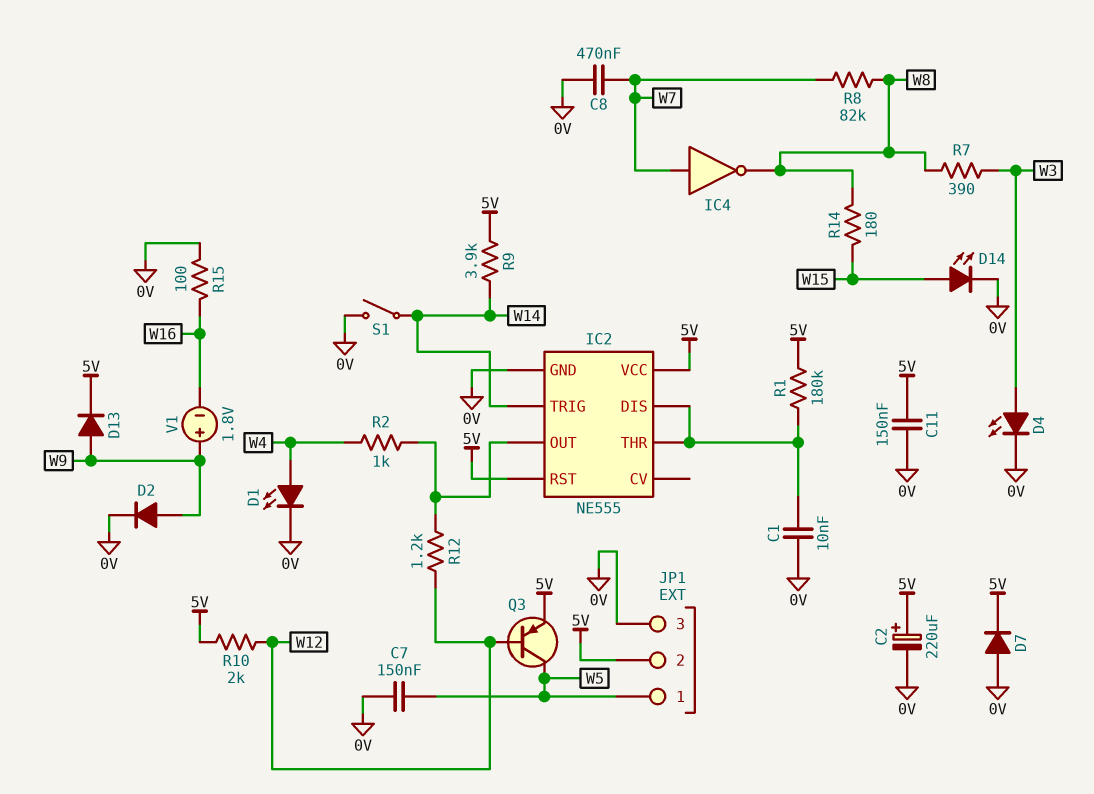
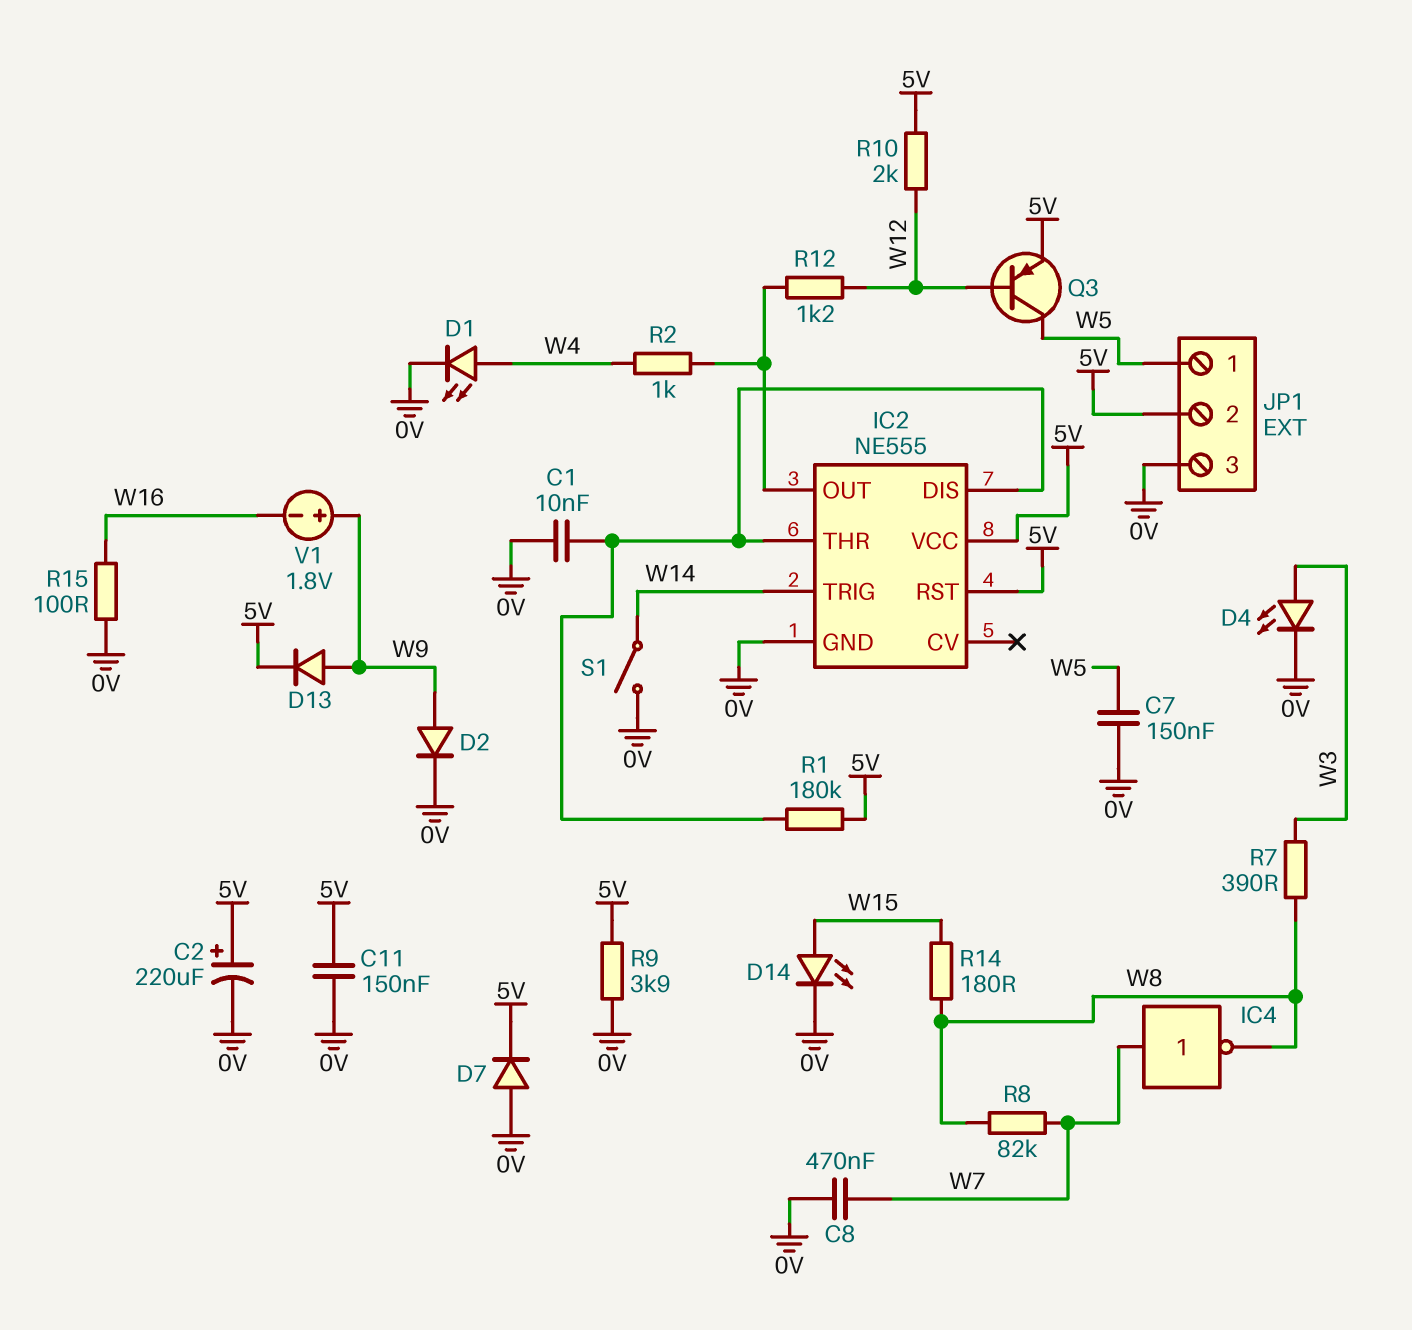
R9: 3.9k (5V, W14) -> 3.9k (0V, 5V)

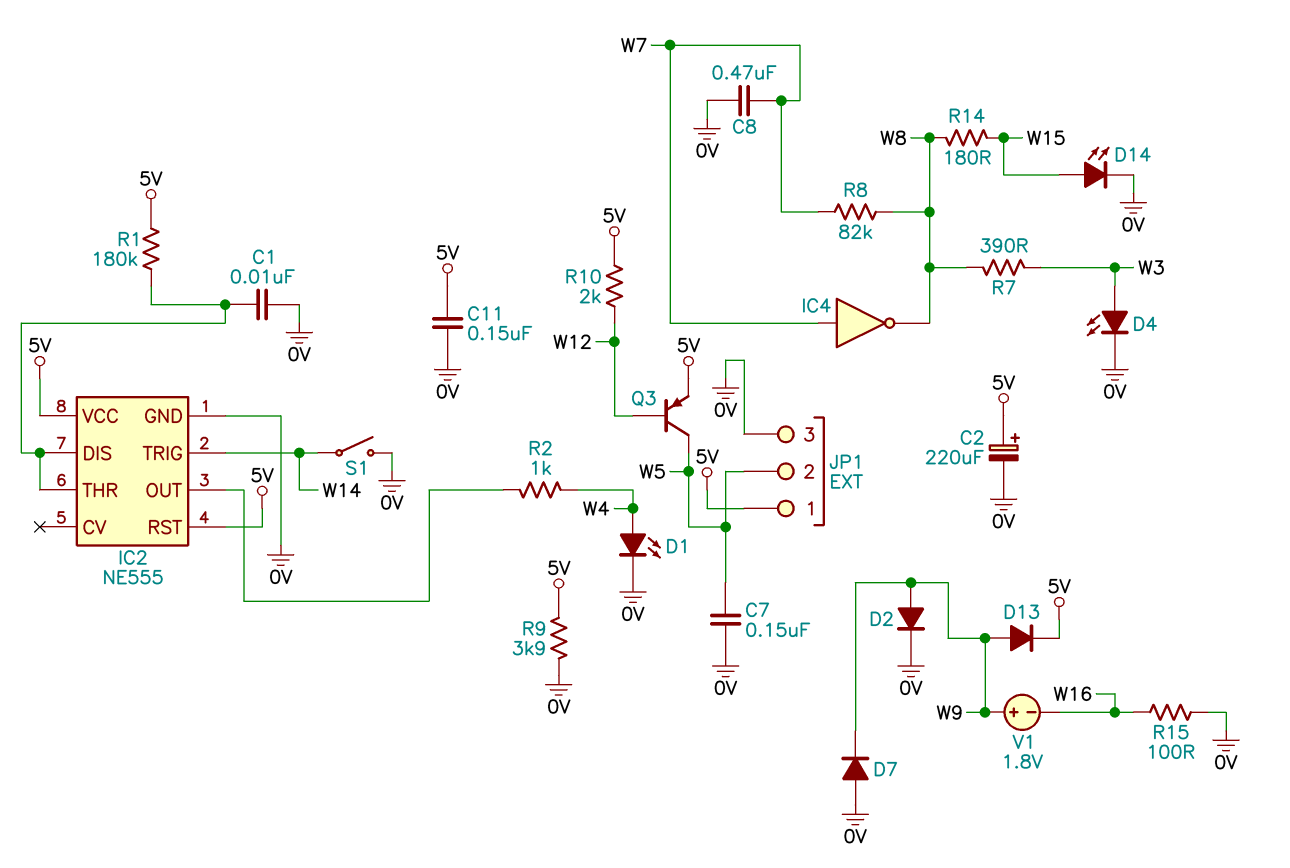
D7: diode (A 0V, K 5V) -> diode (A 0V, K W9)
JP1 pin 1: W5 -> 5V
JP1 pin 2: 5V -> W5
R12: 1.2k (IC2/OUT, W12) -> none

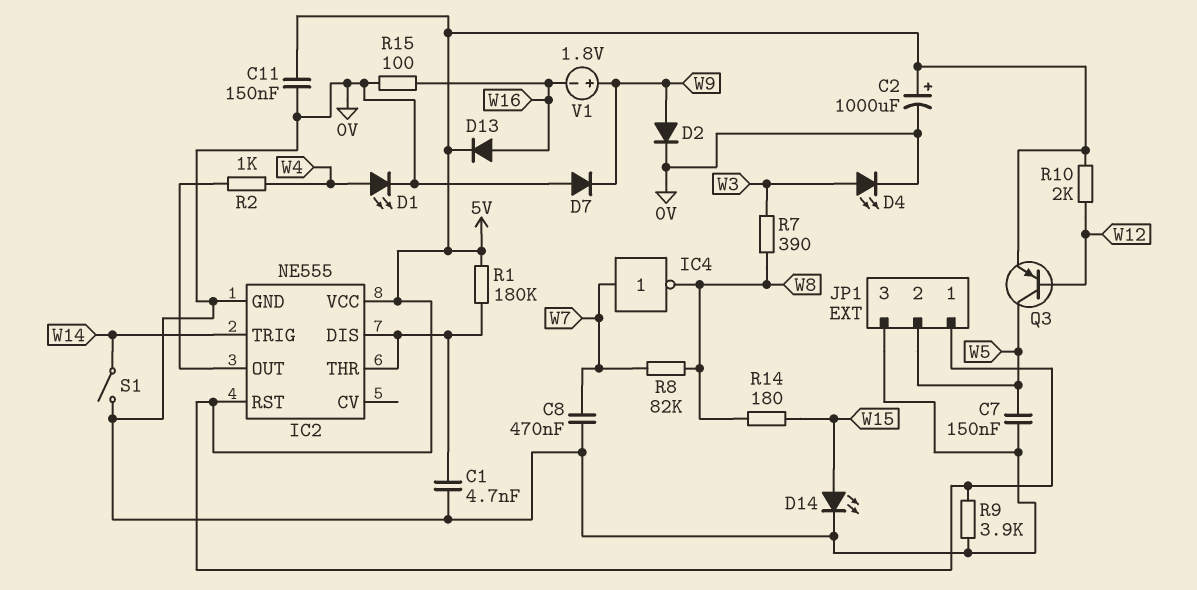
C1: 10nF (0V, IC2/DIS) -> 4.7nF (0V, IC2/DIS)
C2: 220uF (plus 5V, minus 0V) -> 1000uF (plus 5V, minus 0V)
D13: diode (A W9, K 5V) -> diode (A W16, K 5V)

